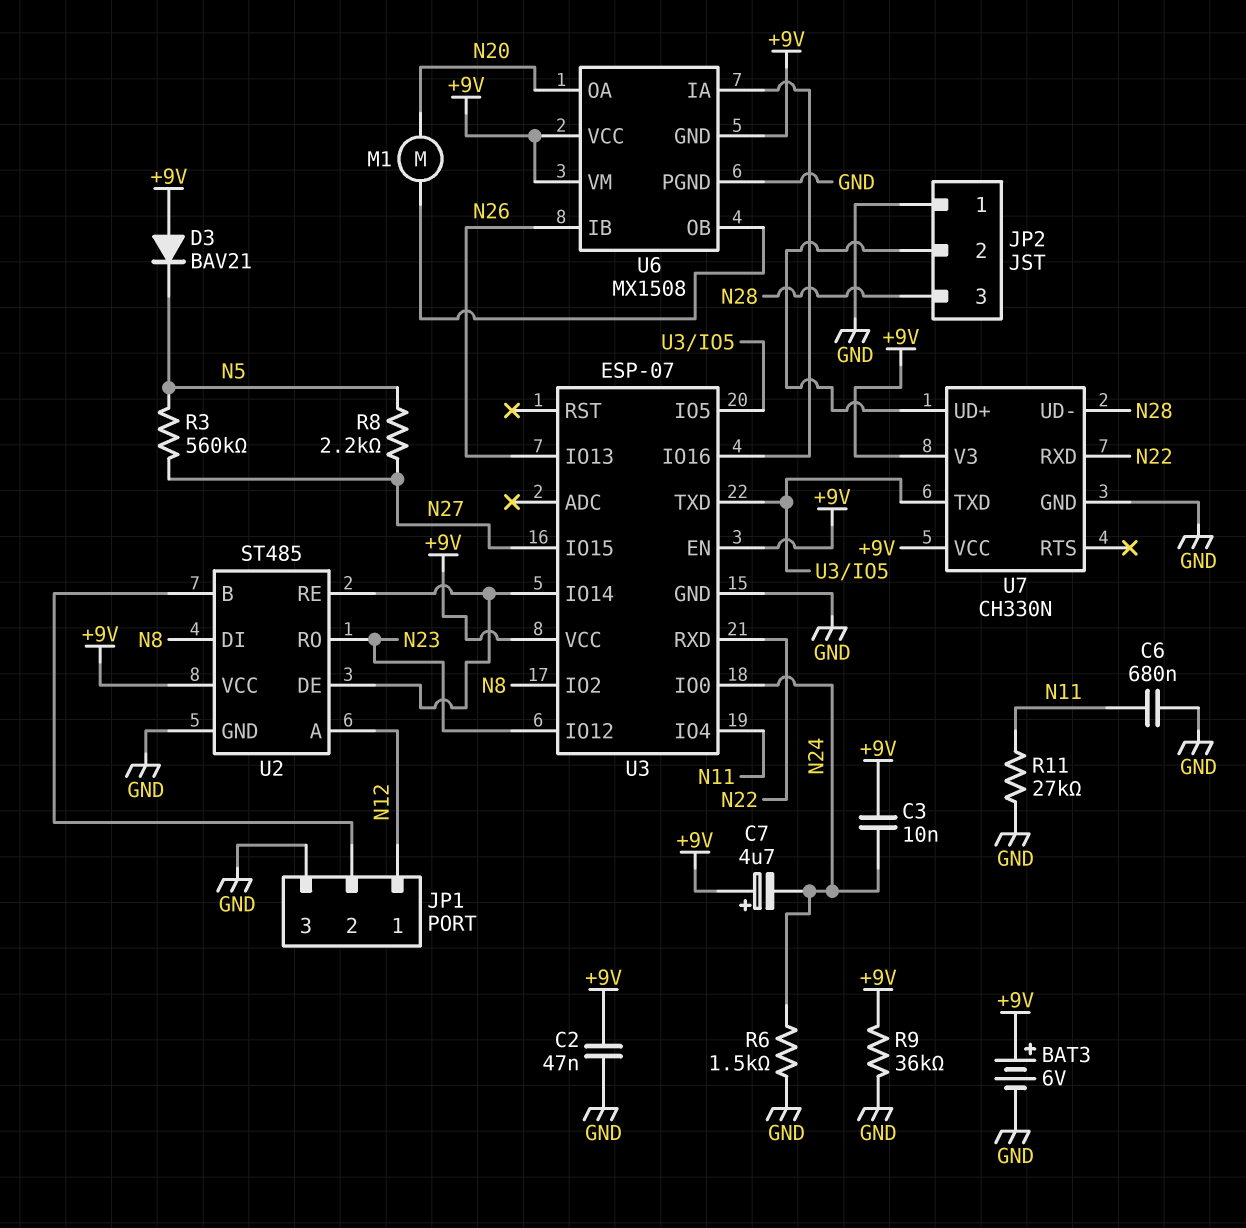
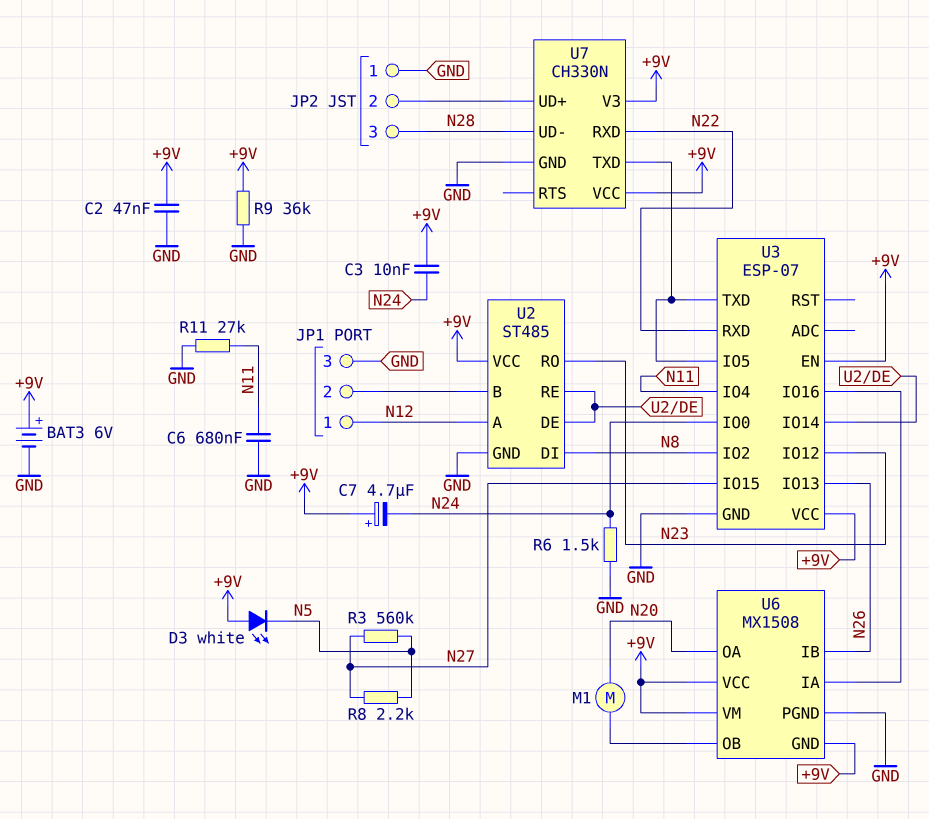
D3: diode BAV21 (A +9V, K N5) -> LED white (A +9V, K N5)

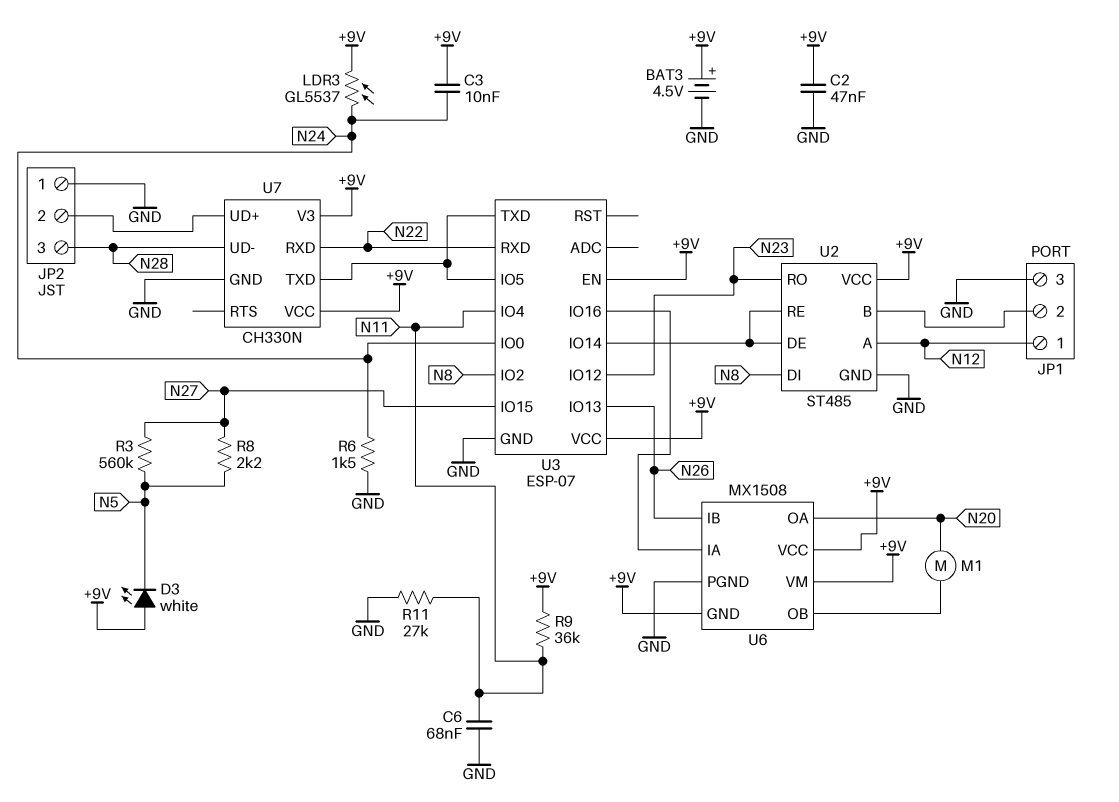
BAT3: 6V (plus +9V, minus GND) -> 4.5V (plus +9V, minus GND)
C6: 680nF (GND, N11) -> 68nF (GND, N11)
C7: 4.7uF (plus +9V, minus N24) -> none
LDR3: none -> GL5537 (+9V, N24)
R9: 36k (+9V, GND) -> 36k (+9V, N11)

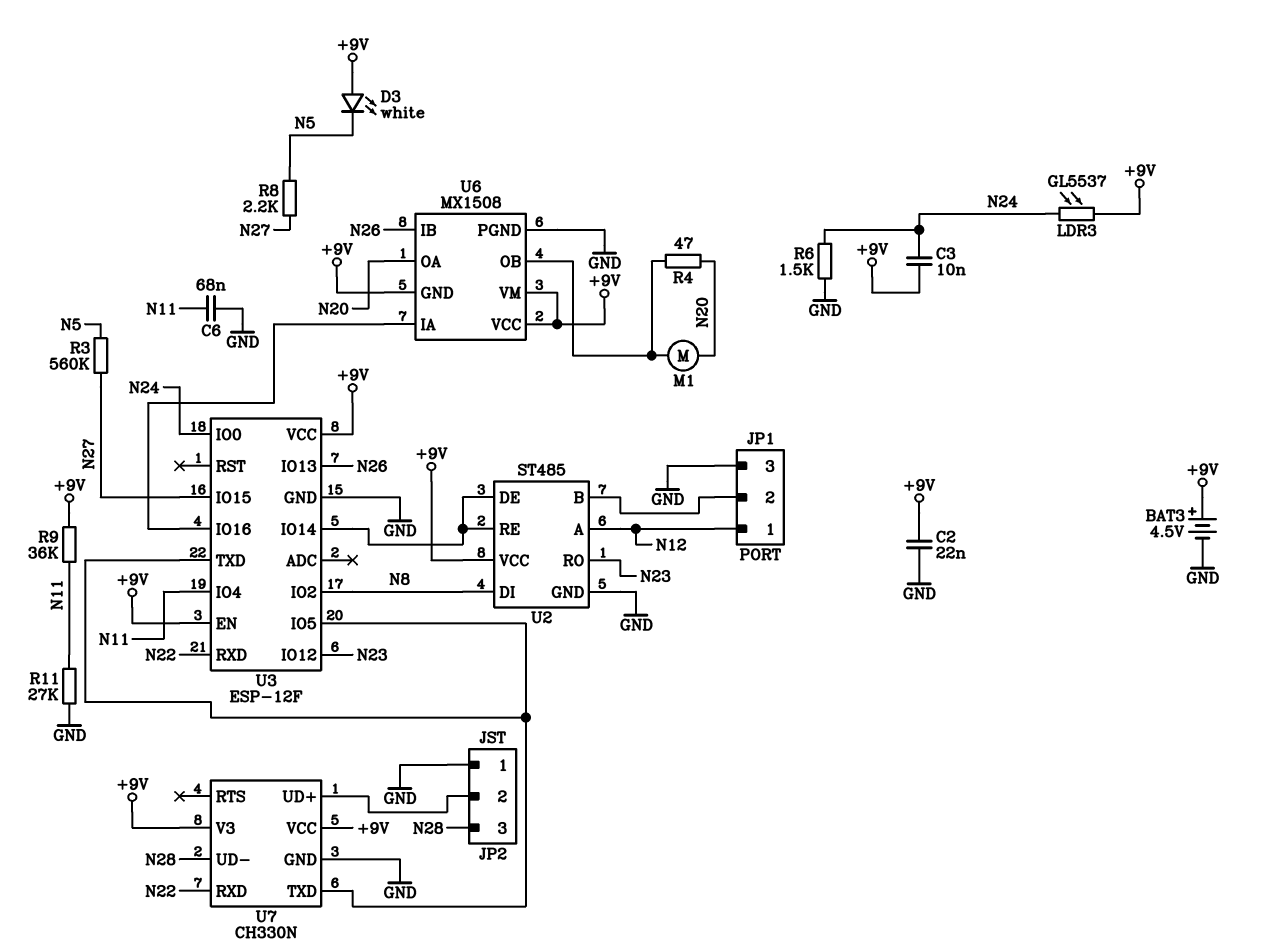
C2: 47nF (+9V, GND) -> 22nF (+9V, GND)
R4: none -> 47 (N20, U6/OB)
U3: ESP-07 -> ESP-12F

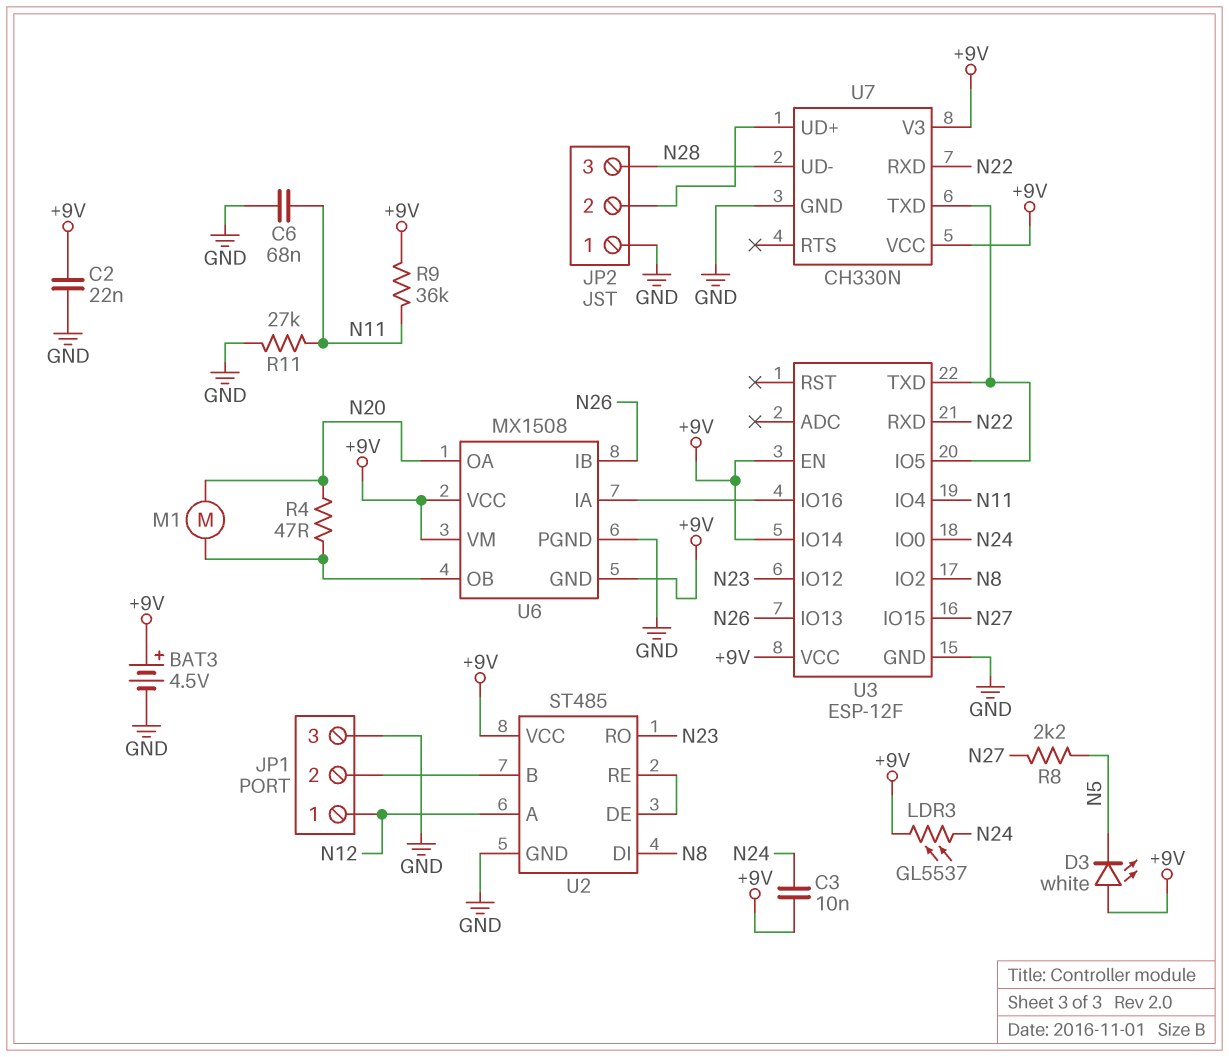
R3: 560k (N5, N27) -> none
R6: 1.5k (GND, N24) -> none
U3 pin IO14: U2/DE -> +9V

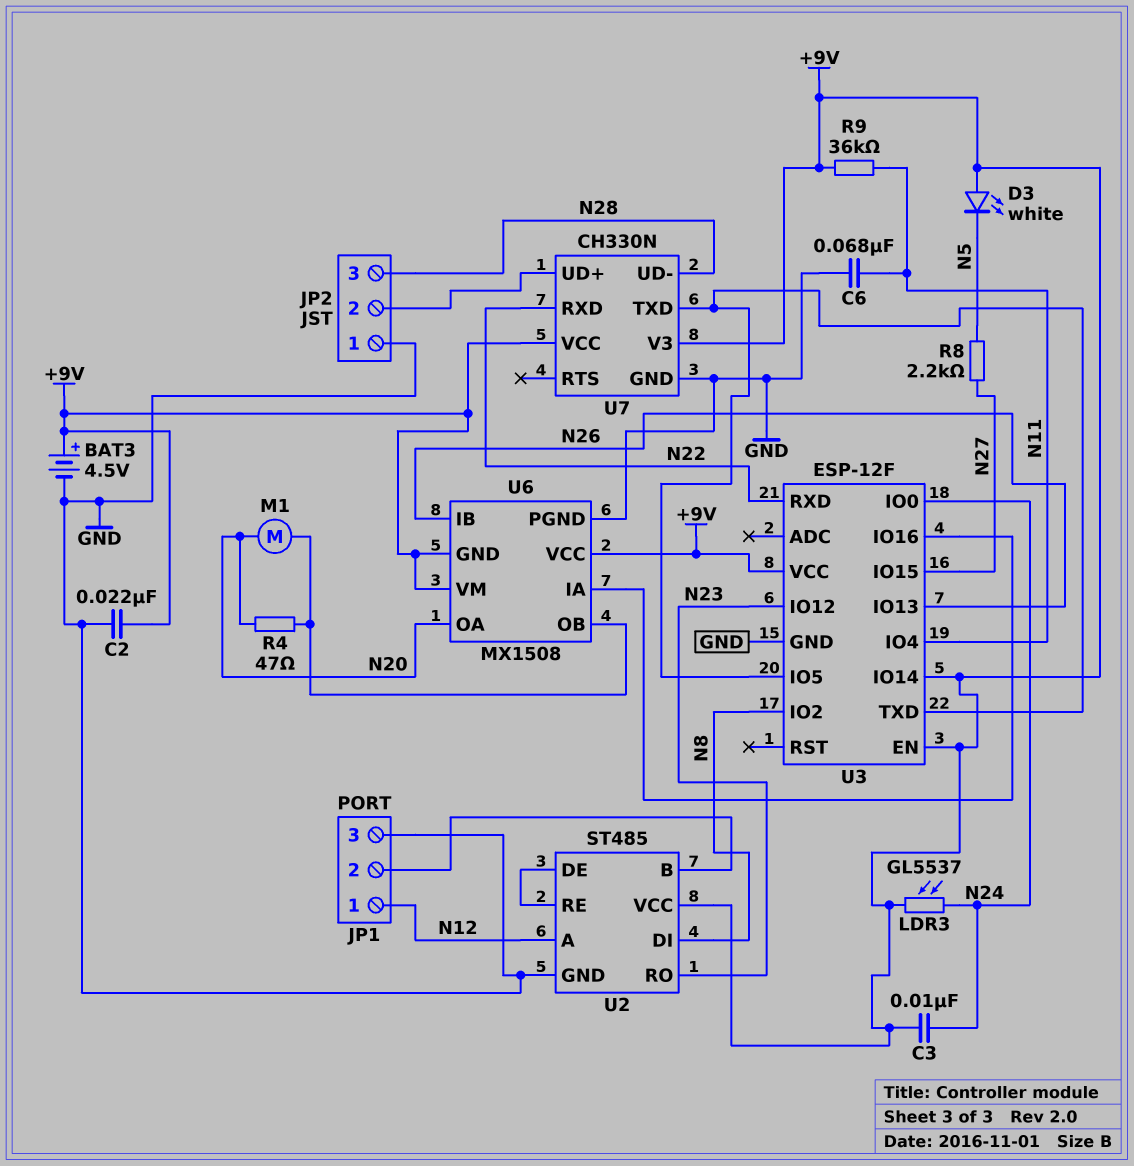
R11: 27k (GND, N11) -> none

